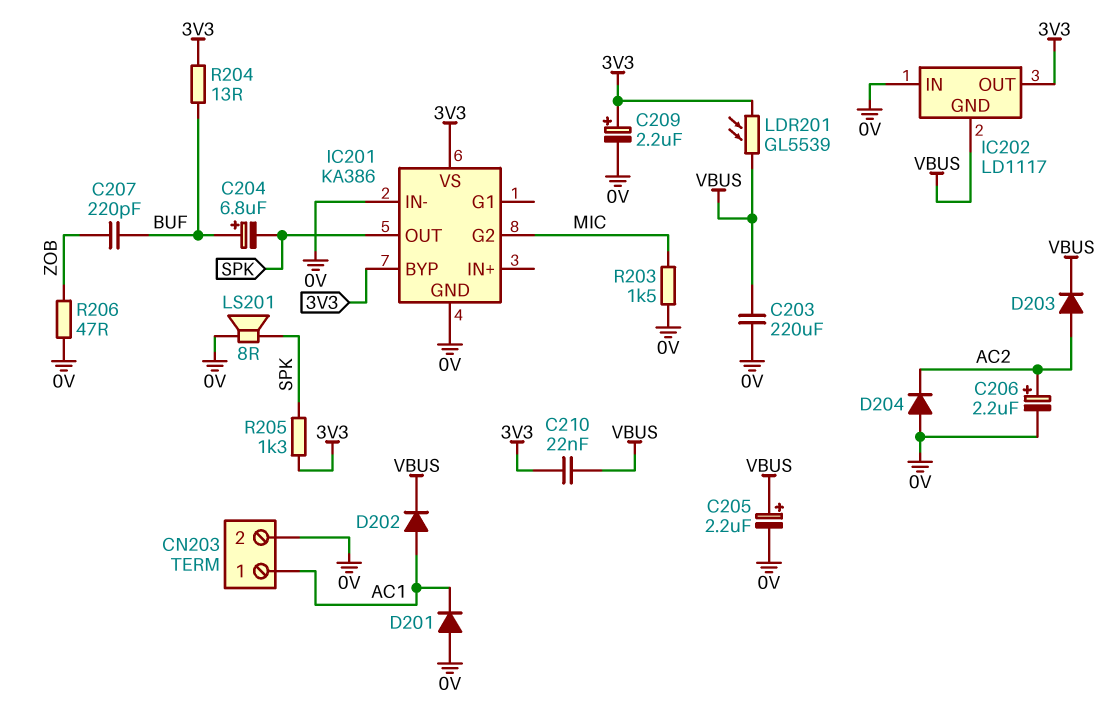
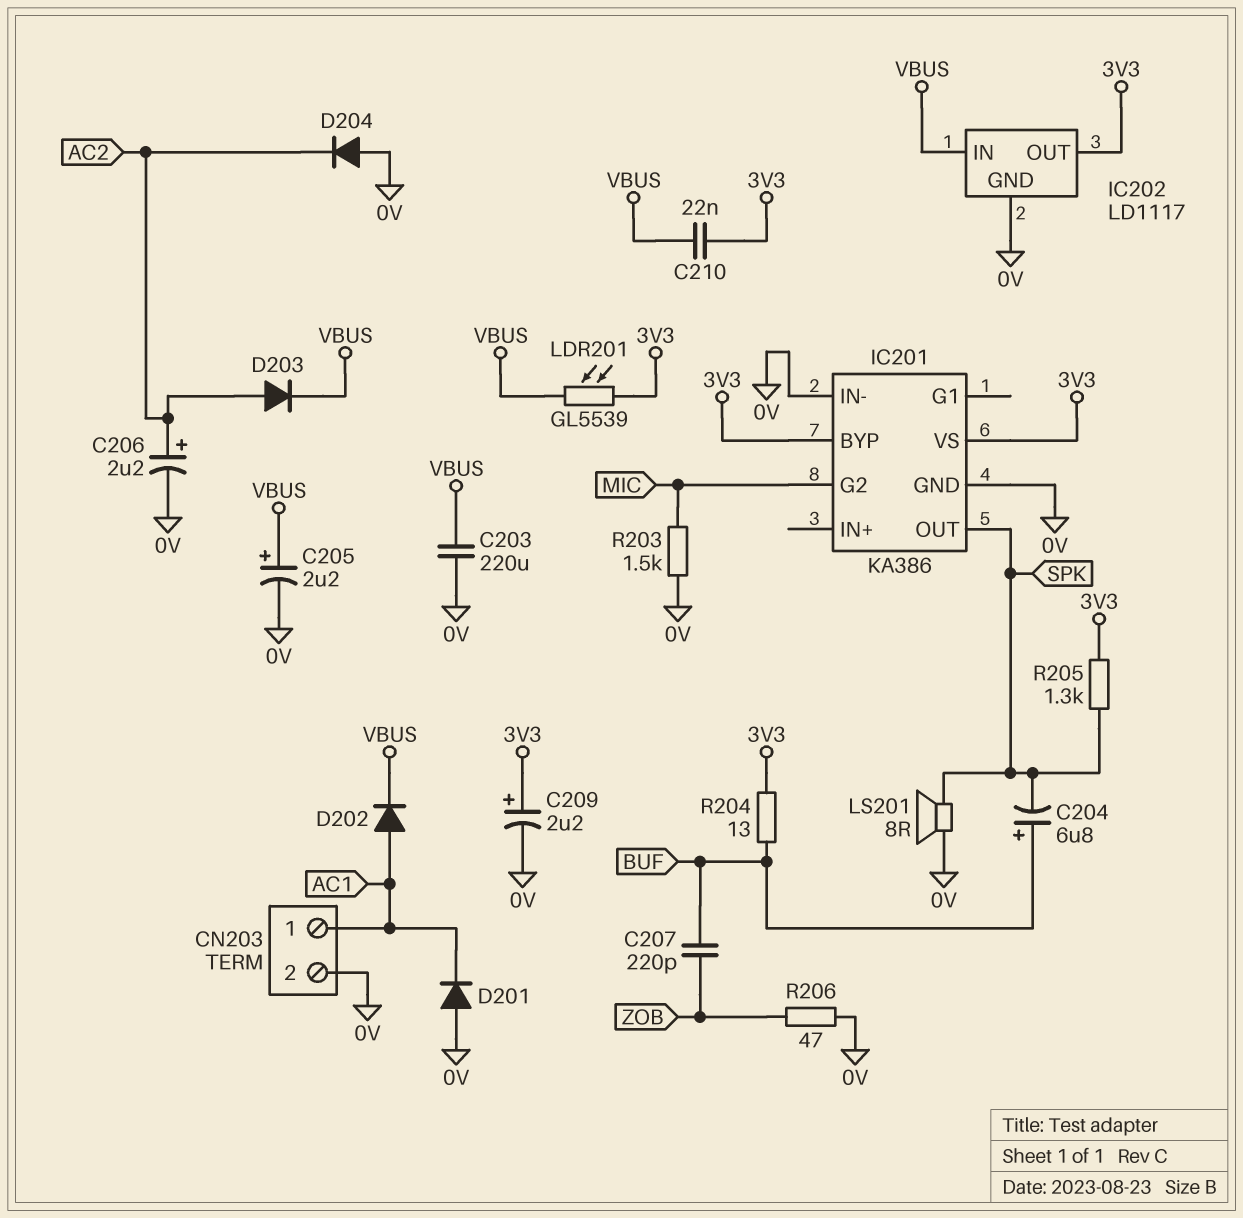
IC202 pin GND: VBUS -> 0V
IC202 pin IN: 0V -> VBUS

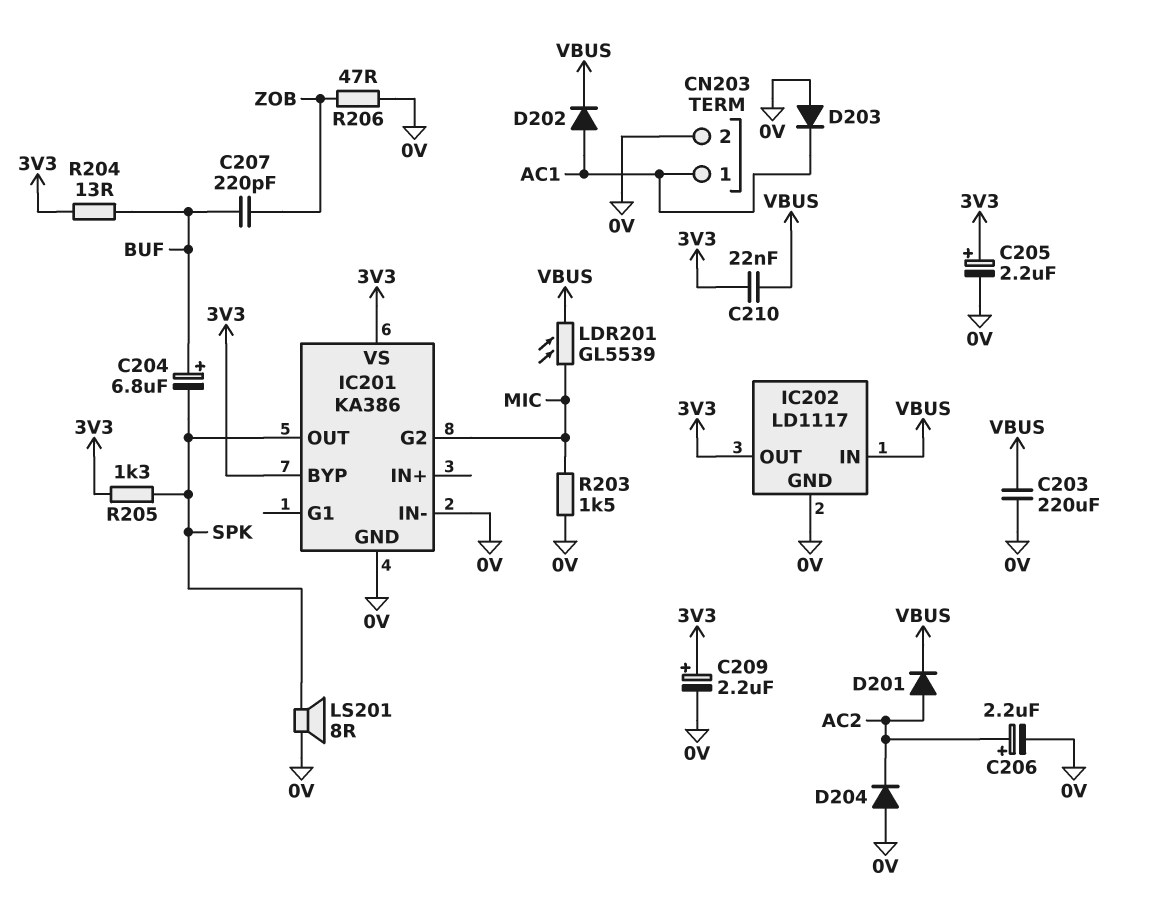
C205: 2.2uF (plus VBUS, minus 0V) -> 2.2uF (plus 3V3, minus 0V)
D201: diode (A 0V, K AC1) -> diode (A AC2, K VBUS)
D203: diode (A AC2, K VBUS) -> diode (A 0V, K AC1)
LDR201: GL5539 (3V3, VBUS) -> GL5539 (MIC, VBUS)

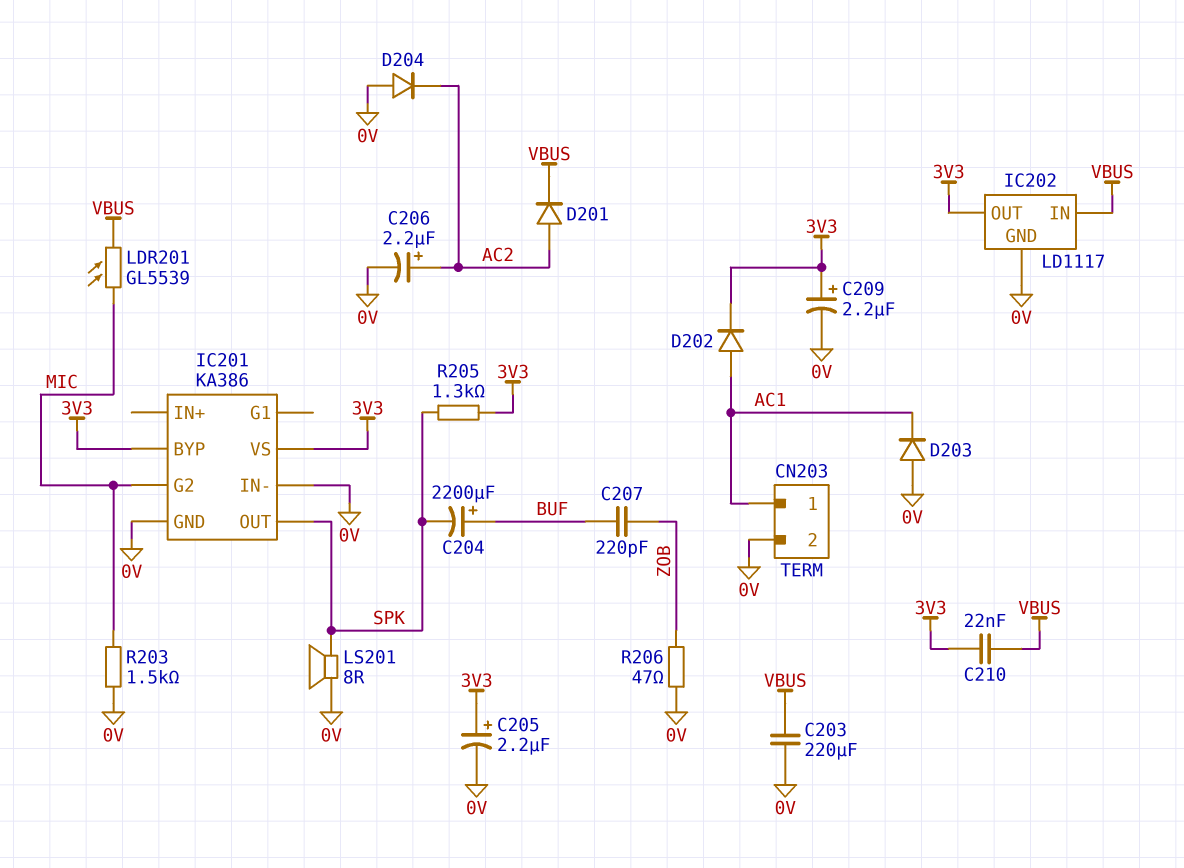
C204: 6.8uF (plus BUF, minus SPK) -> 2200uF (plus BUF, minus SPK)
D202: diode (A AC1, K VBUS) -> diode (A AC1, K 3V3)
R204: 13 (3V3, BUF) -> none

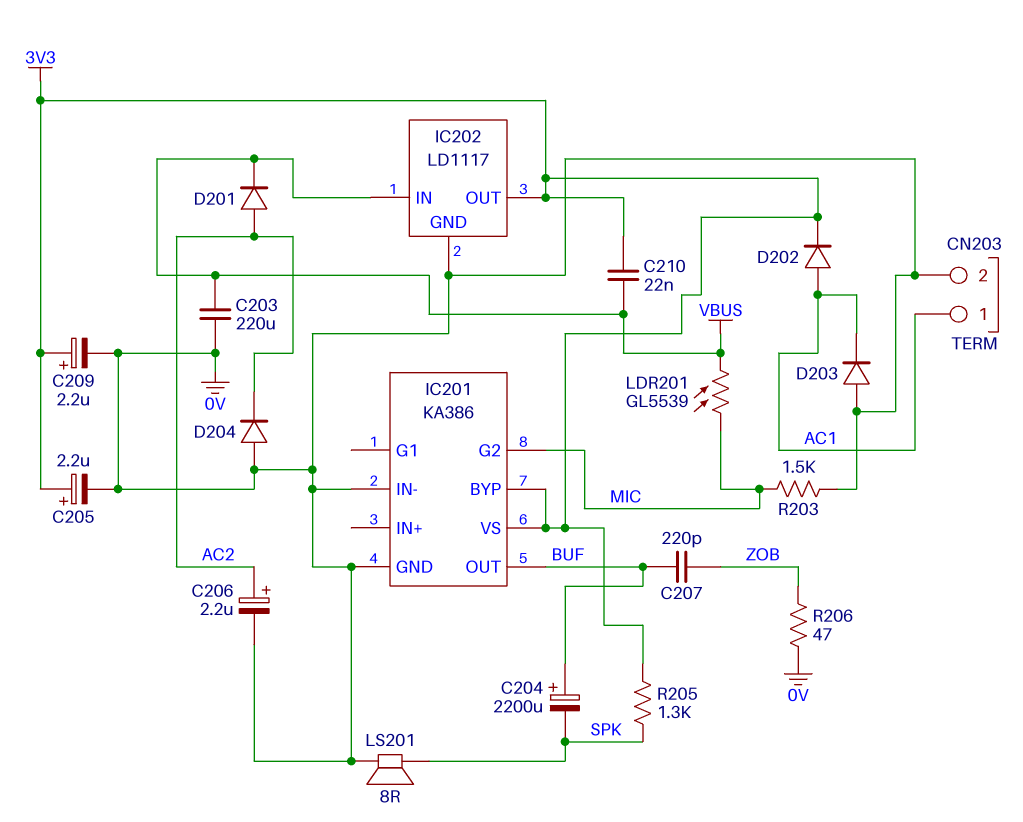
IC201 pin OUT: SPK -> BUF

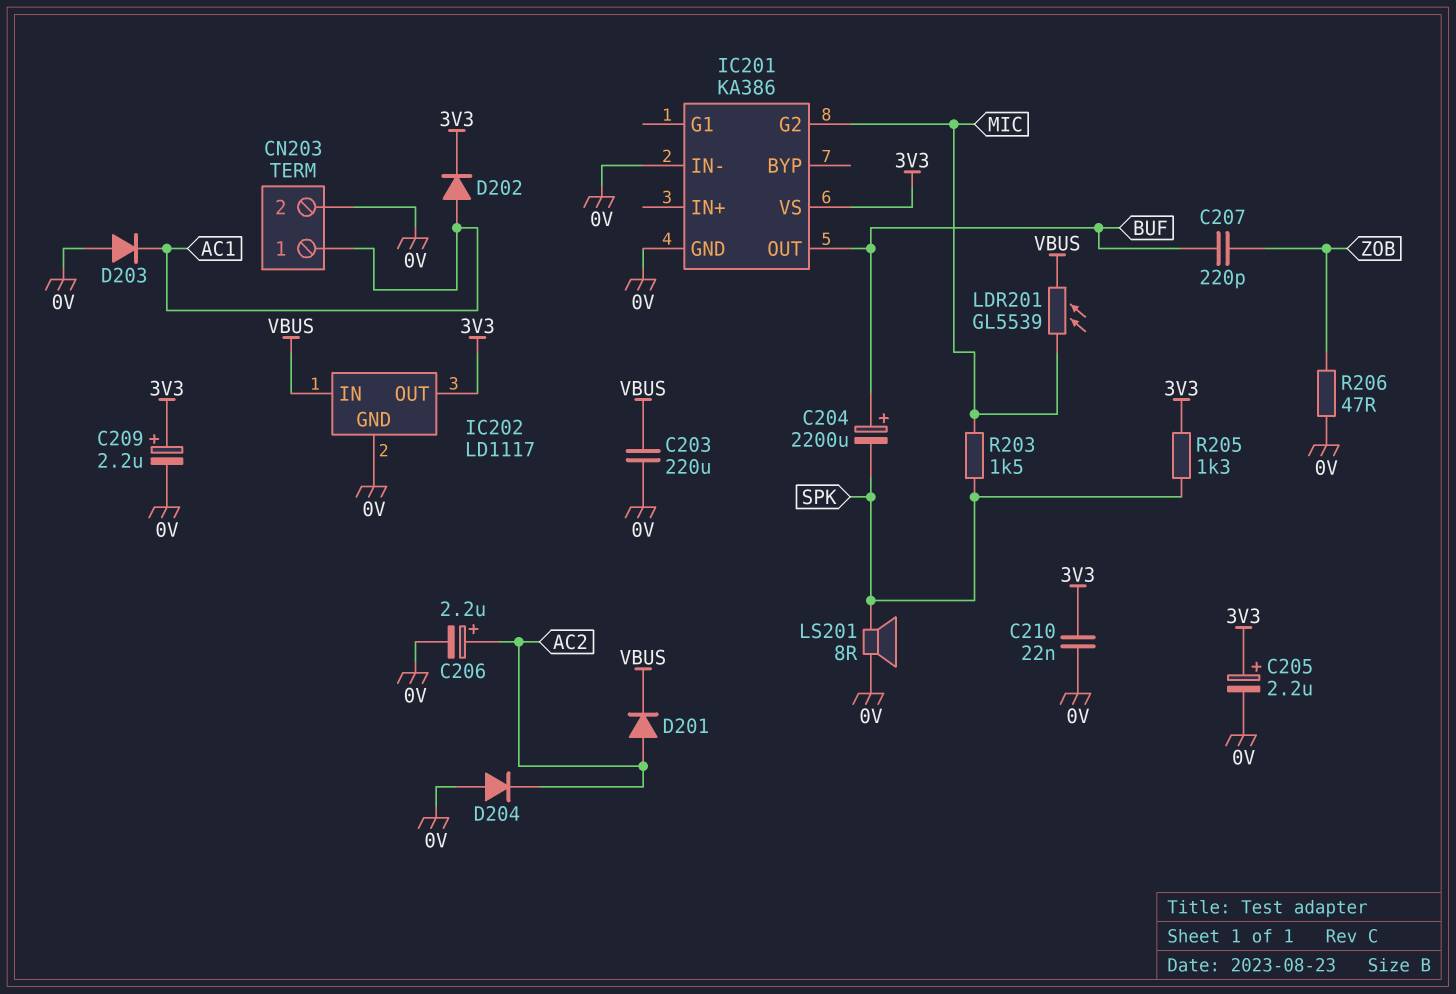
C210: 22nF (3V3, VBUS) -> 22nF (0V, 3V3)
IC201 pin BYP: 3V3 -> none
R203: 1.5k (0V, MIC) -> 1.5k (MIC, SPK)

